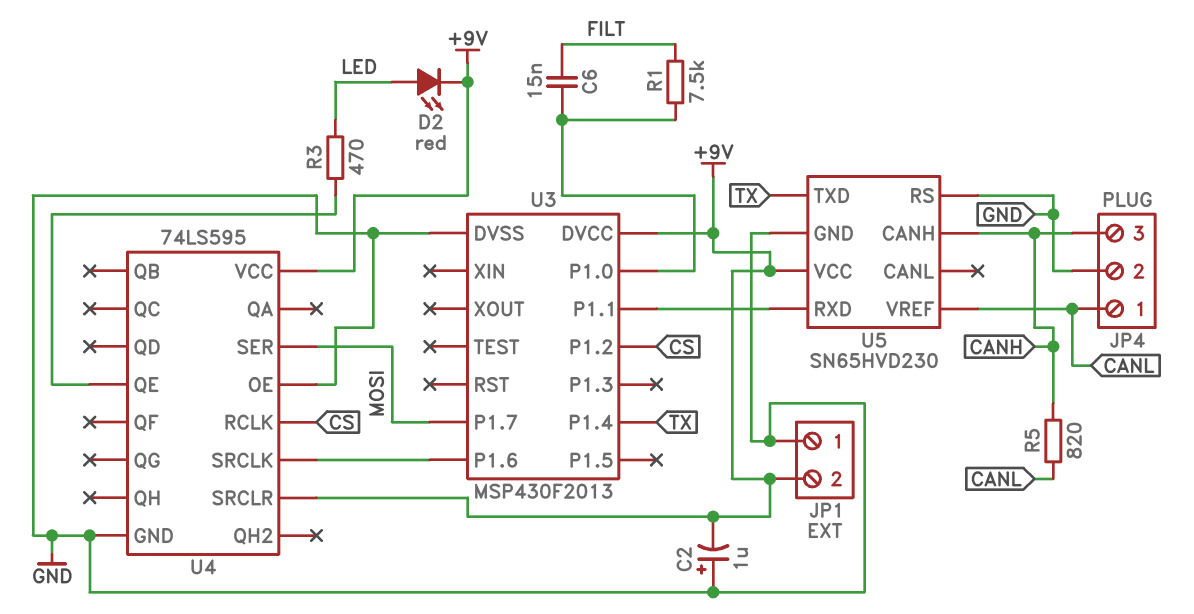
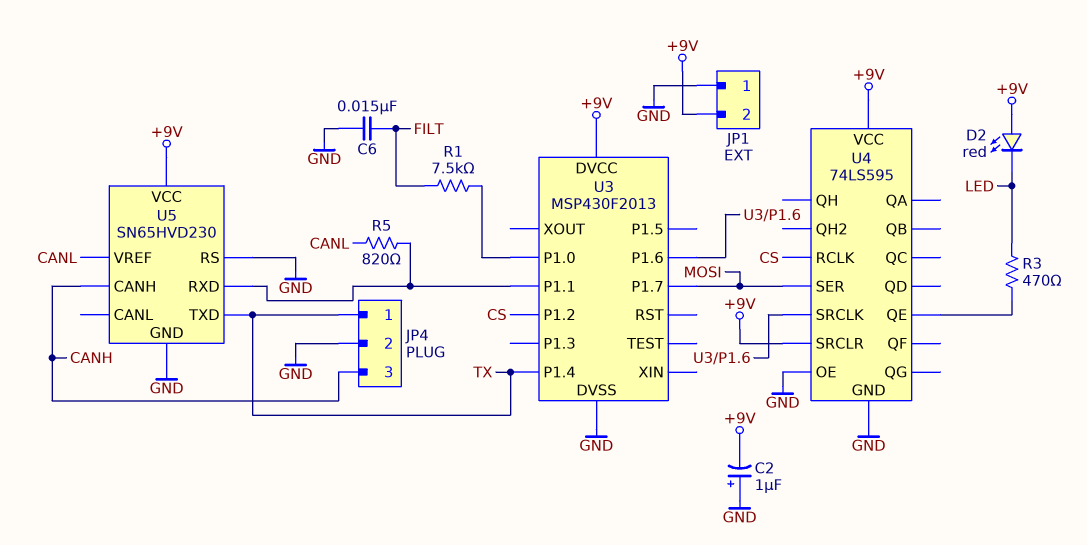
C6: 15nF (FILT, U3/P1.0) -> 15nF (FILT, GND)
D2: LED red (A LED, K +9V) -> LED red (A +9V, K LED)
JP4 pin 1: CANL -> TX
R5: 820 (CANH, CANL) -> 820 (CANL, U3/P1.1)

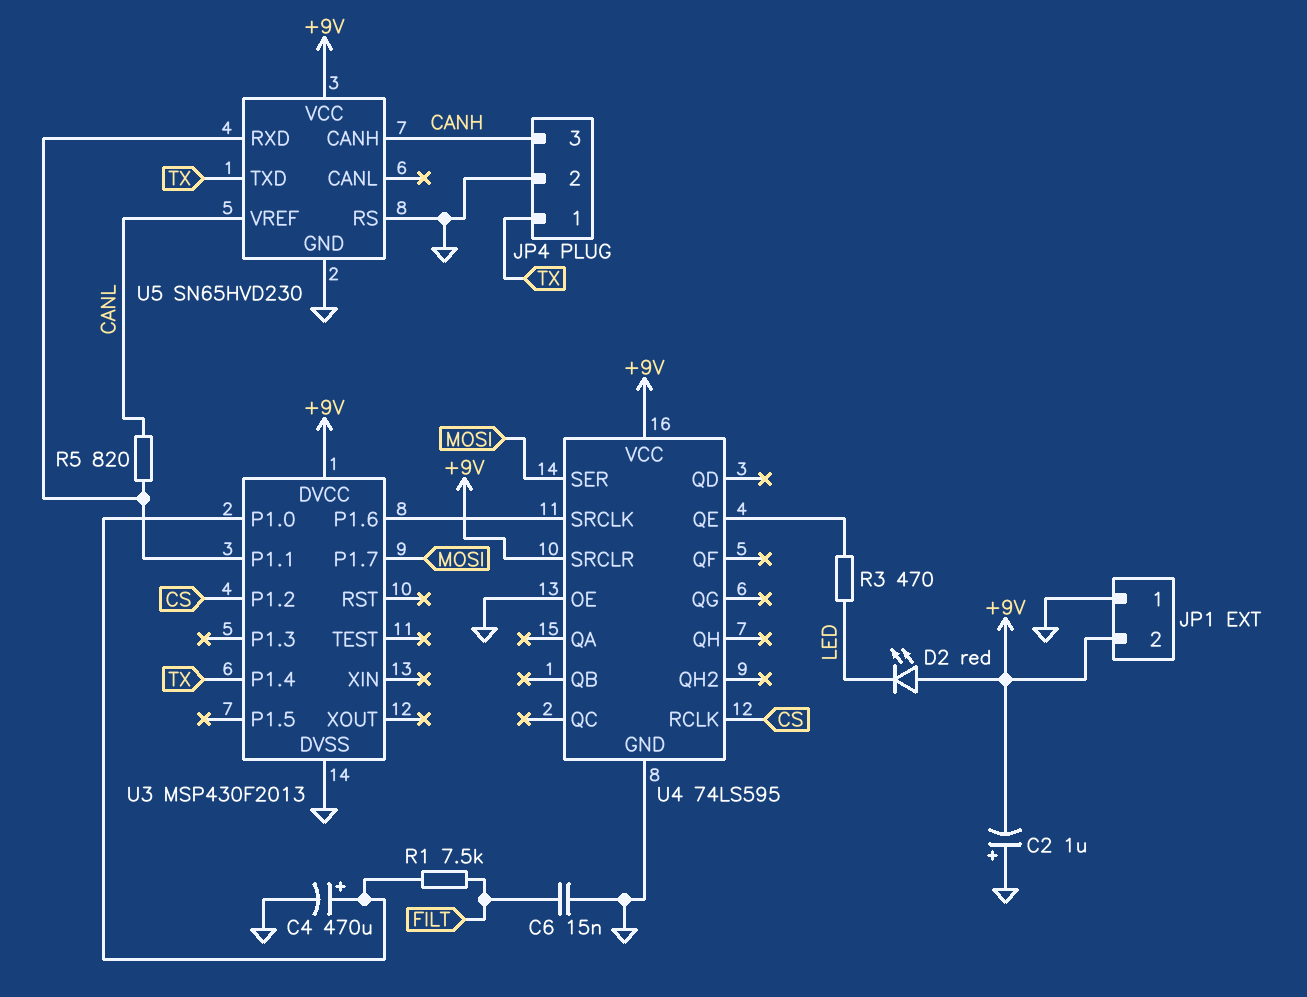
C4: none -> 470uF (plus U3/P1.0, minus GND)

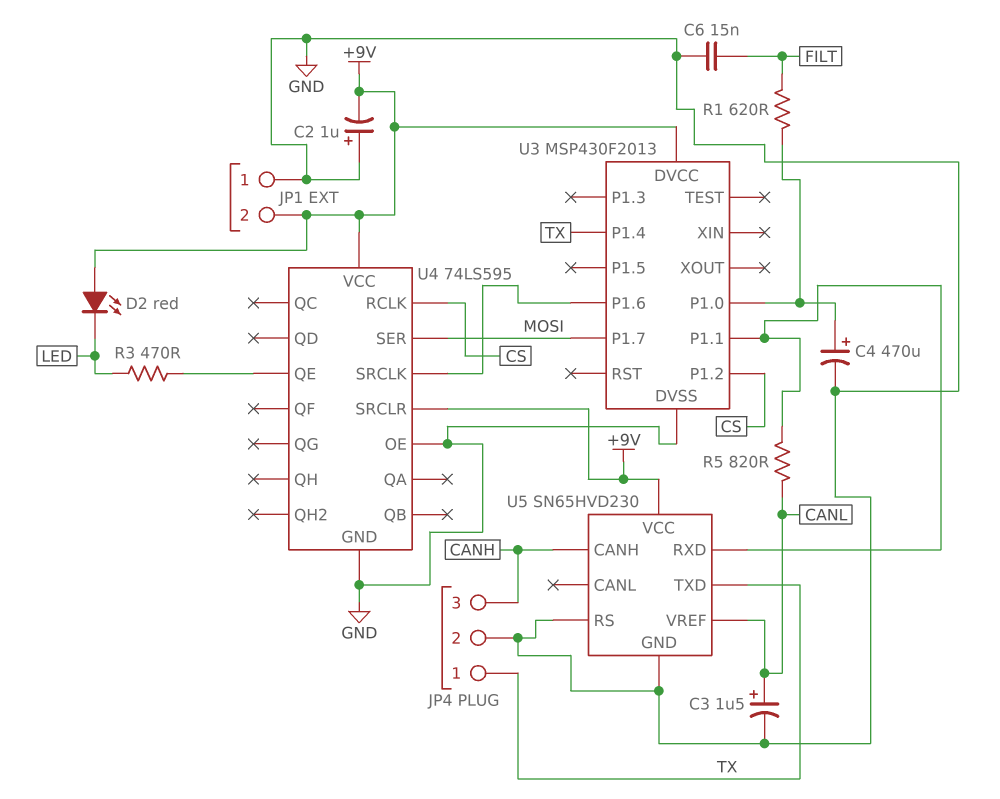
C3: none -> 1.5uF (plus CANL, minus GND)
R1: 7.5k (FILT, U3/P1.0) -> 620 (FILT, U3/P1.0)

